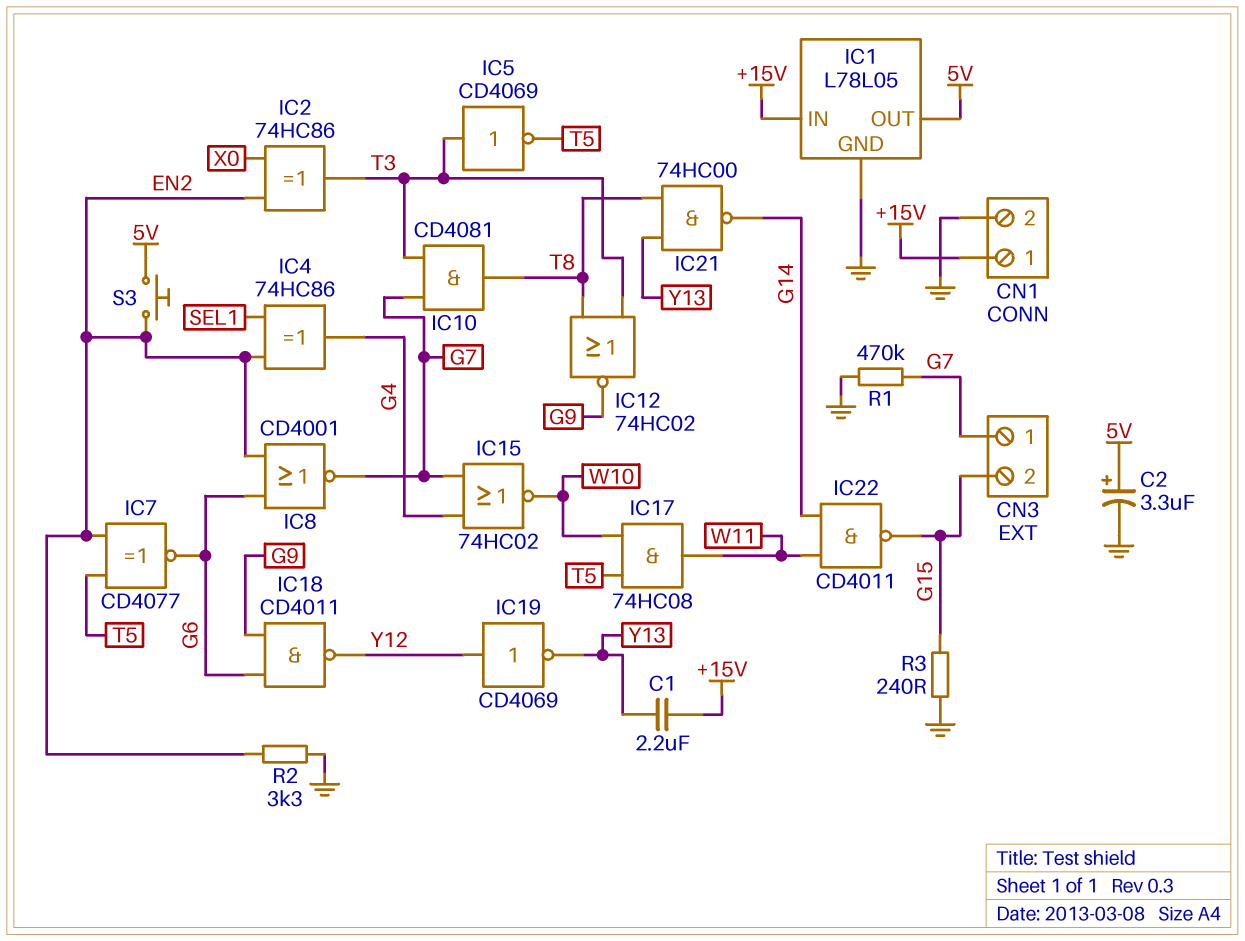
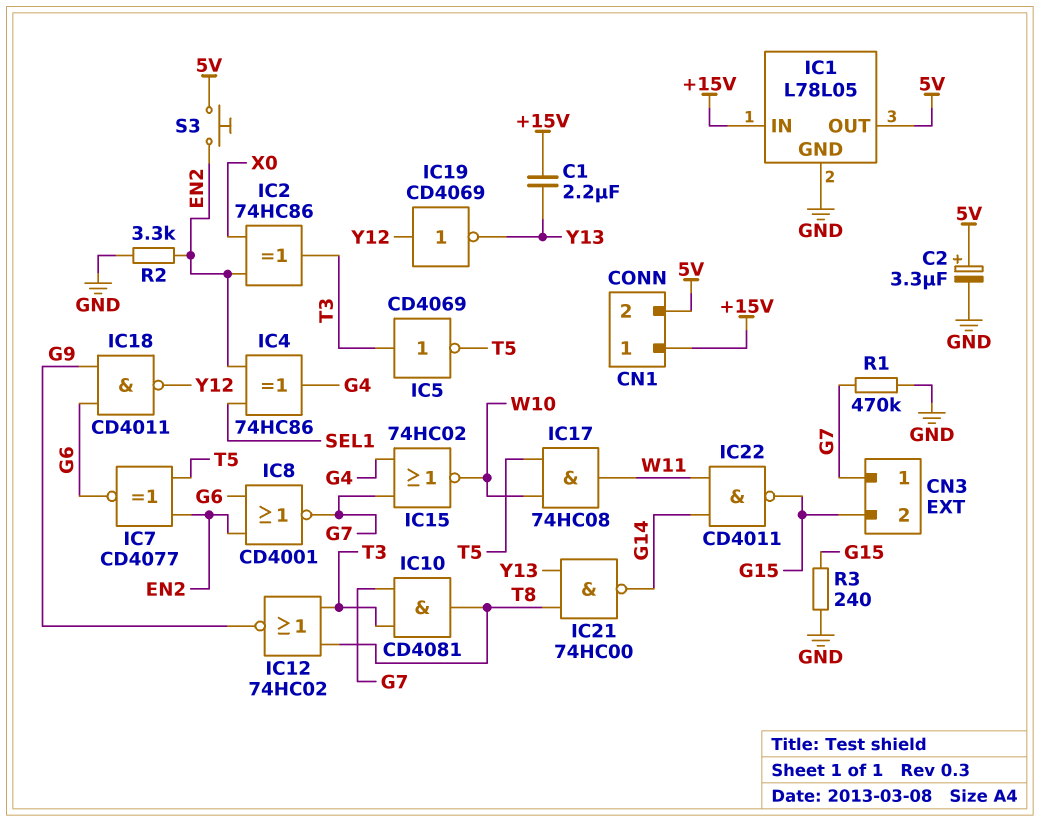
CN1 pin 2: GND -> 5V

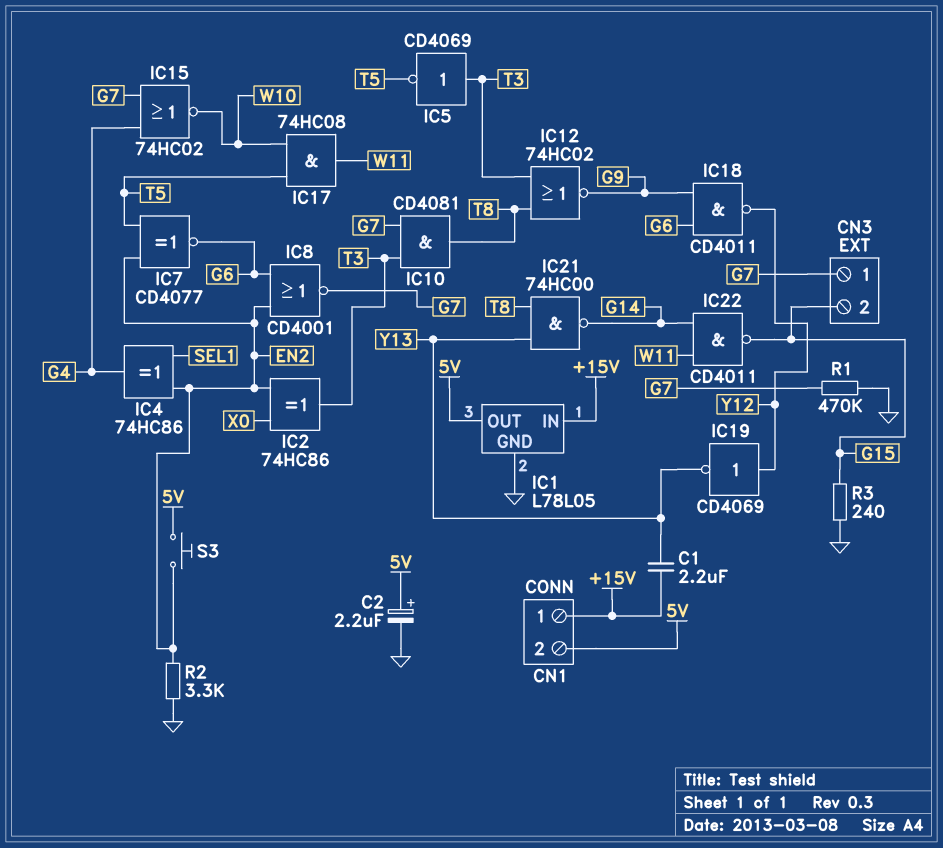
C2: 3.3uF (plus 5V, minus GND) -> 2.2uF (plus 5V, minus GND)

